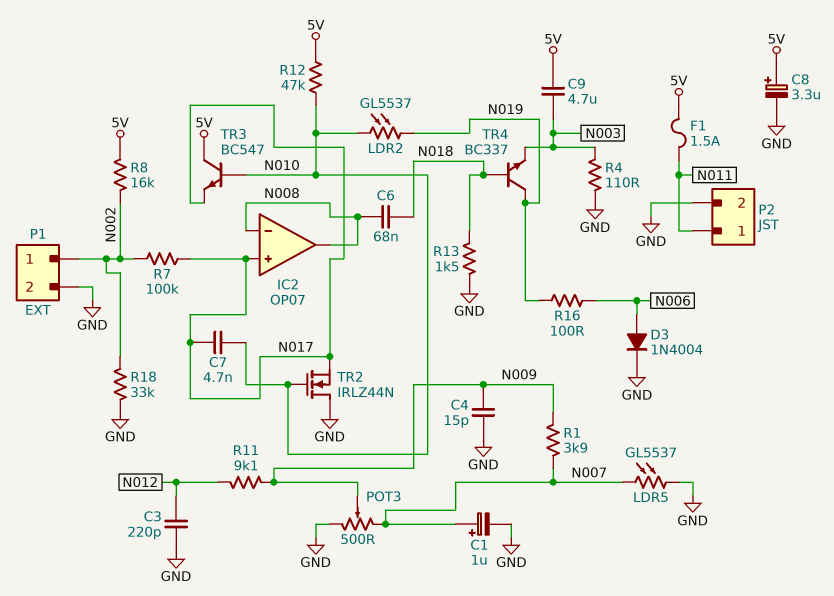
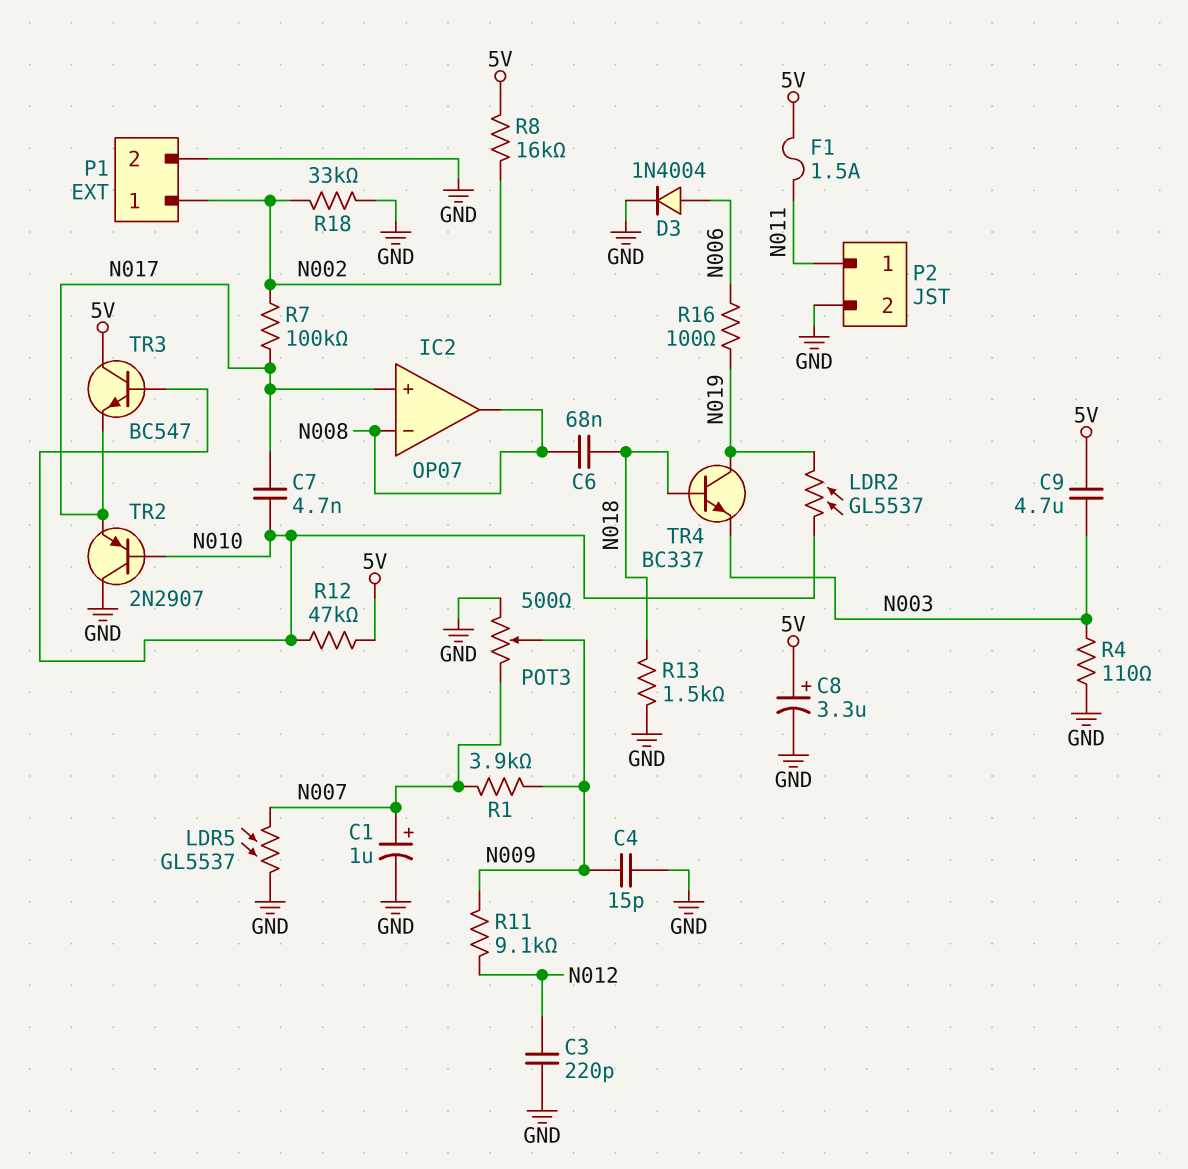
TR2: NMOS IRLZ44N (G N010, D GND, S N017) -> PNP 2N2907 (B N010, C GND, E N017)

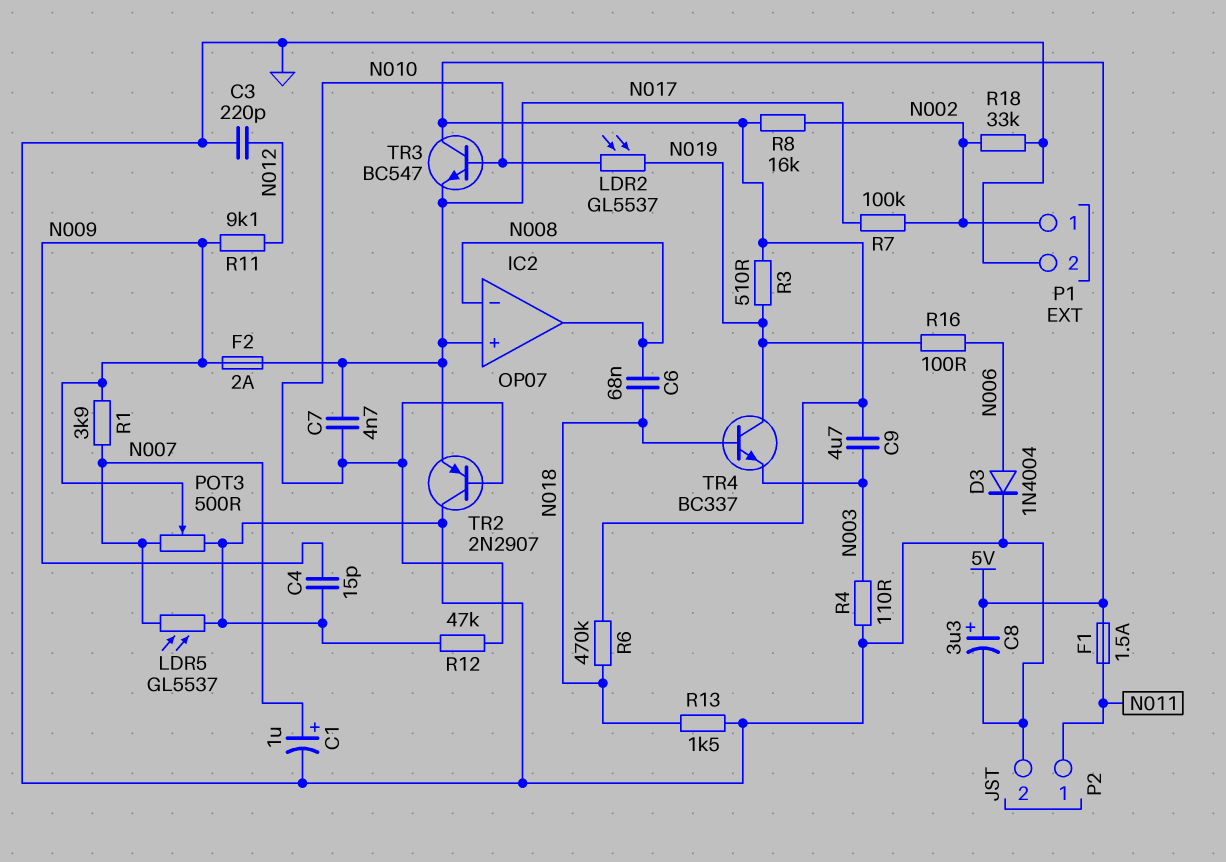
F2: none -> 2A (N009, N017)
R3: none -> 510 (5V, N019)
R6: none -> 470k (5V, N018)
R12: 47k (5V, N010) -> 47k (GND, N010)

